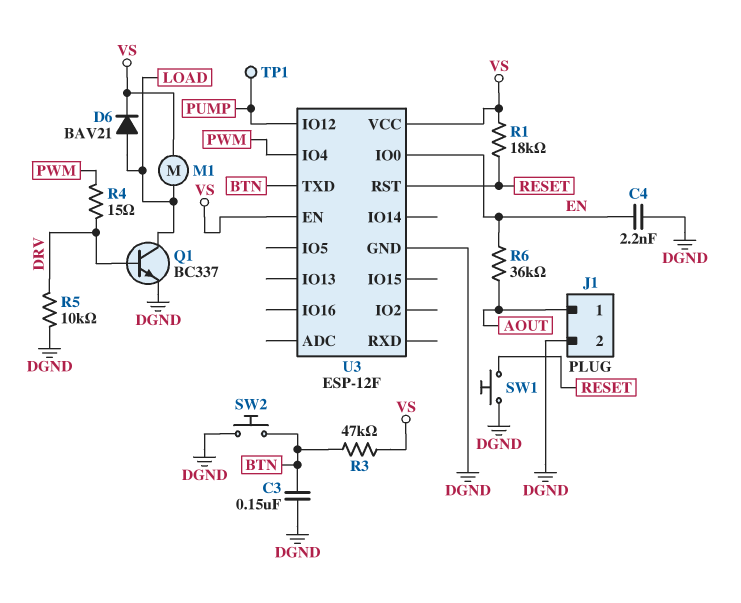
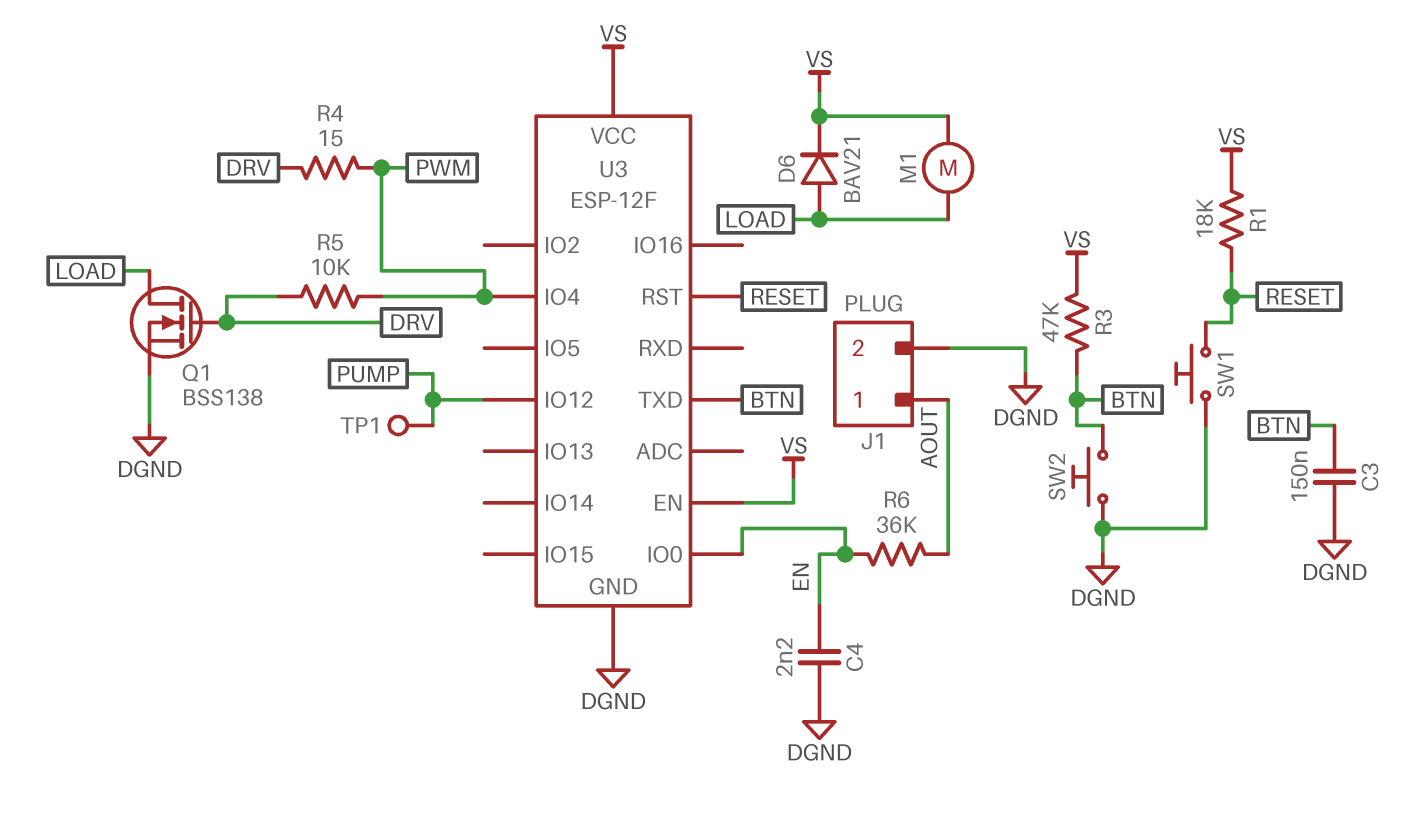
Q1: NPN BC337 (B DRV, C LOAD, E DGND) -> NMOS BSS138 (G DRV, D LOAD, S DGND)
R5: 10k (DGND, DRV) -> 10k (DRV, PWM)

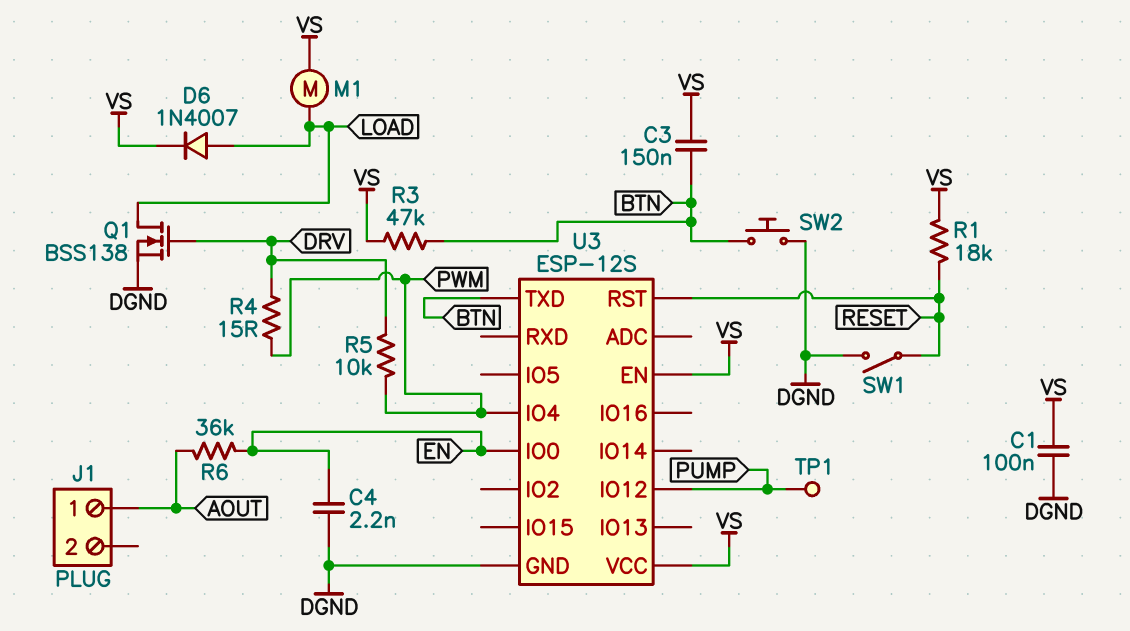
C1: none -> 100nF (DGND, VS)
C3: 150nF (BTN, DGND) -> 150nF (BTN, VS)
D6: diode BAV21 (A LOAD, K VS) -> diode 1N4007 (A LOAD, K VS)
J1 pin 2: DGND -> none
SW1: button (DGND, RESET) -> switch (DGND, RESET)
U3: ESP-12F -> ESP-12S

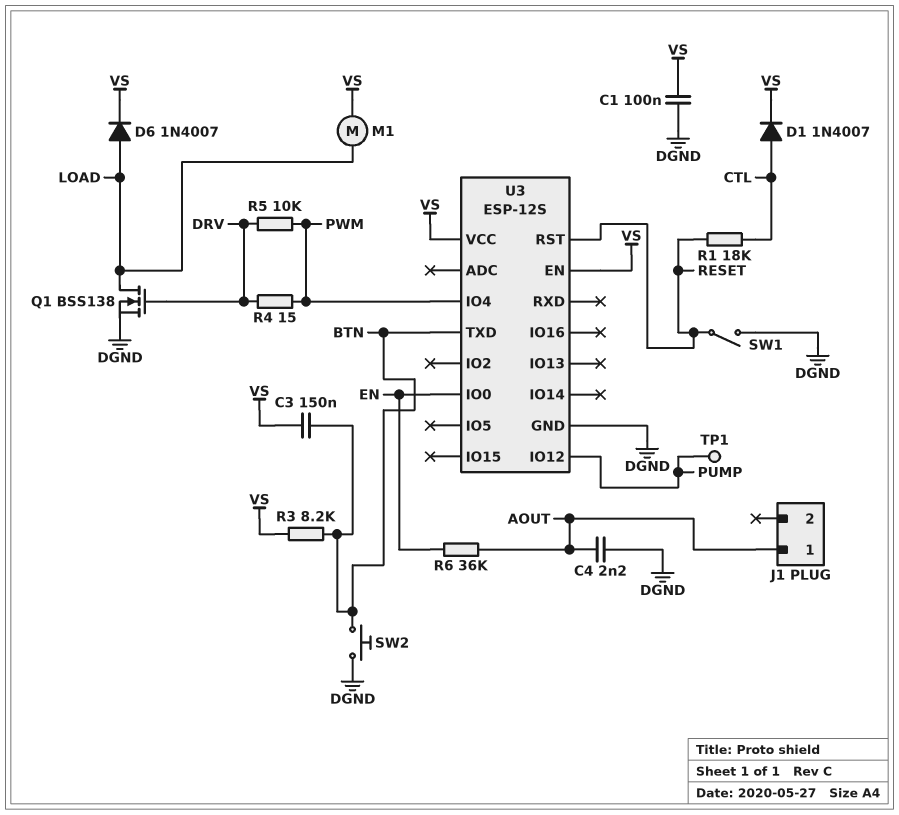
C4: 2.2nF (DGND, EN) -> 2.2nF (AOUT, DGND)
D1: none -> diode 1N4007 (A CTL, K VS)
R1: 18k (RESET, VS) -> 18k (CTL, RESET)
R3: 47k (BTN, VS) -> 8.2k (BTN, VS)

